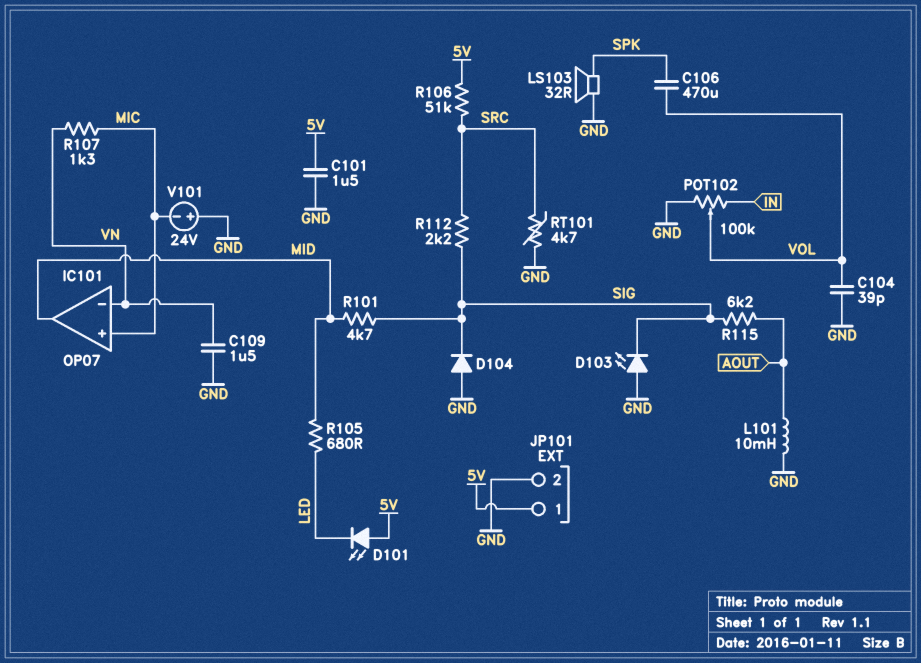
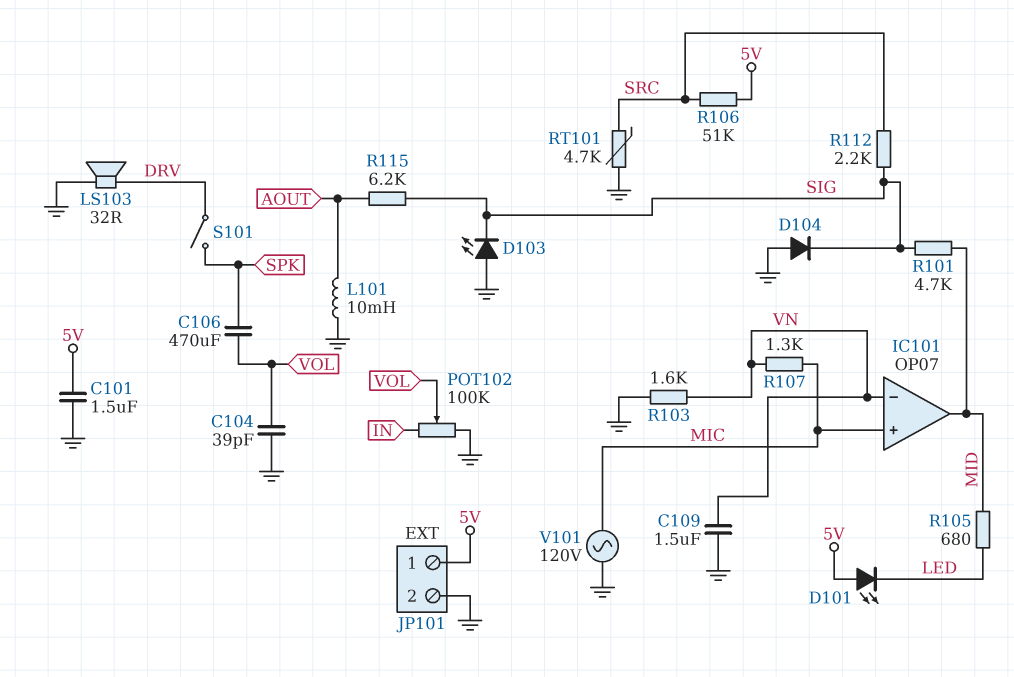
LS103: speaker 32R (GND, SPK) -> speaker 32R (DRV, GND)
R103: none -> 1.6k (GND, VN)
S101: none -> switch (DRV, SPK)
V101: 24V (plus GND, minus MIC) -> AC 120V (GND, MIC)

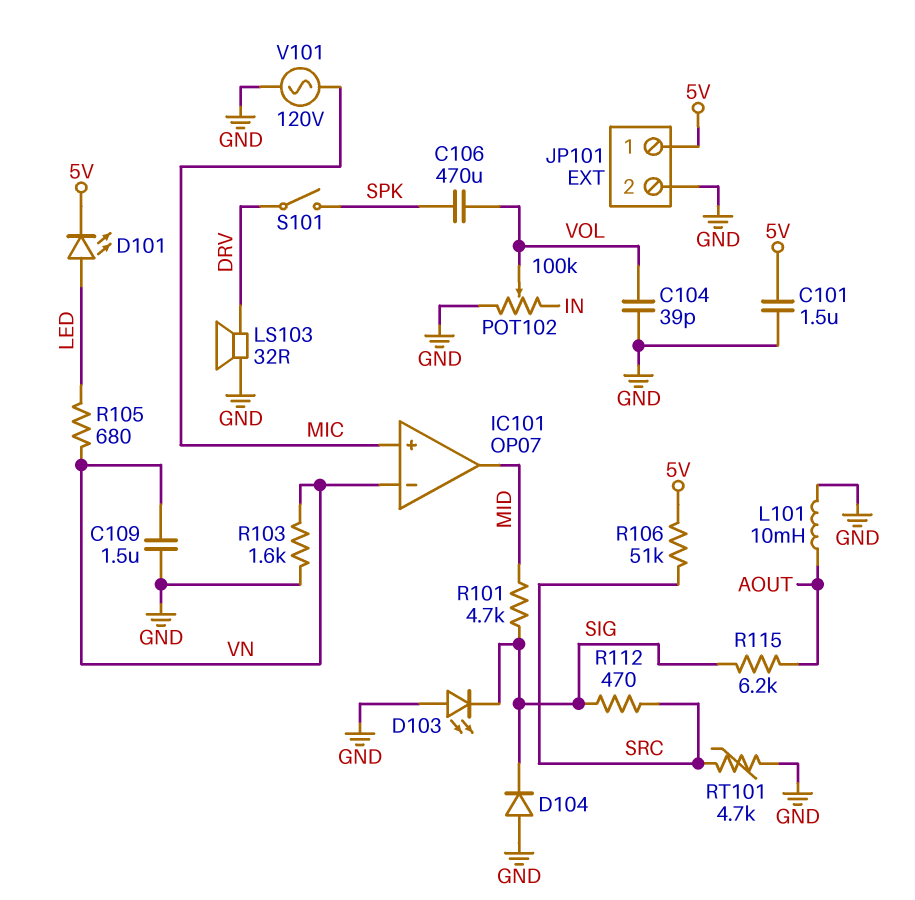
D101: LED (A 5V, K LED) -> LED (A LED, K 5V)
R105: 680 (LED, MID) -> 680 (LED, VN)
R107: 1.3k (MIC, VN) -> none
R112: 2.2k (SIG, SRC) -> 470 (SIG, SRC)

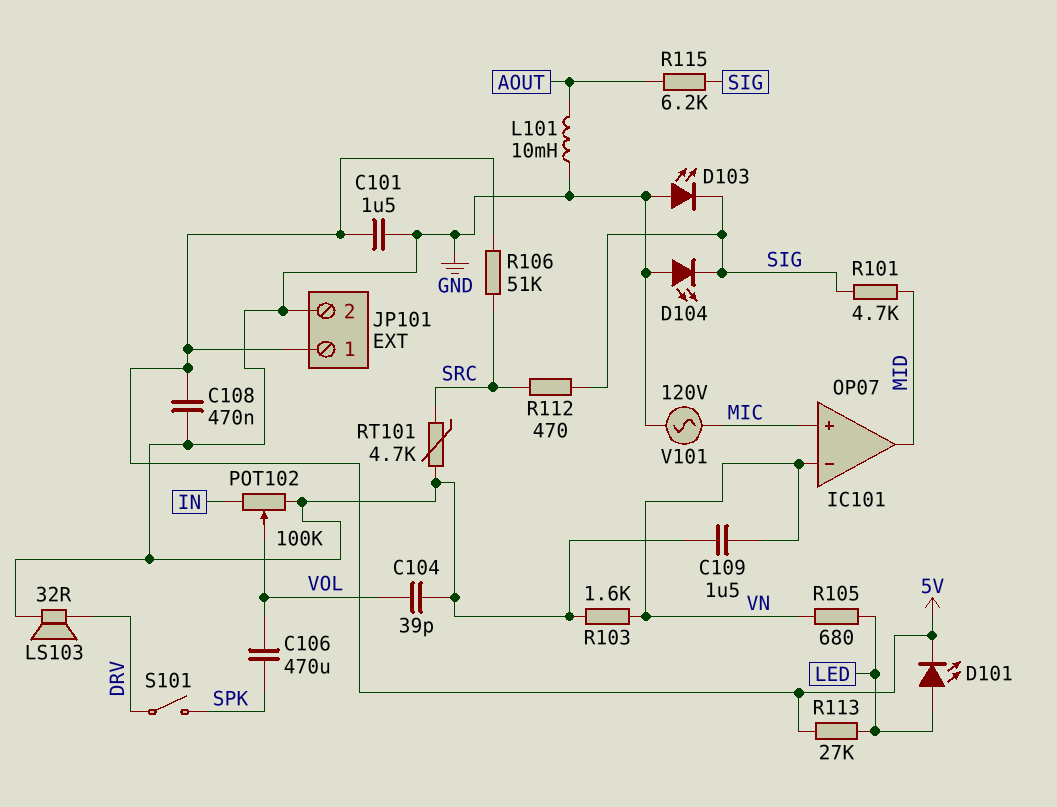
C108: none -> 470nF (5V, GND)
D104: diode (A GND, K SIG) -> LED (A GND, K SIG)
R113: none -> 27k (5V, LED)

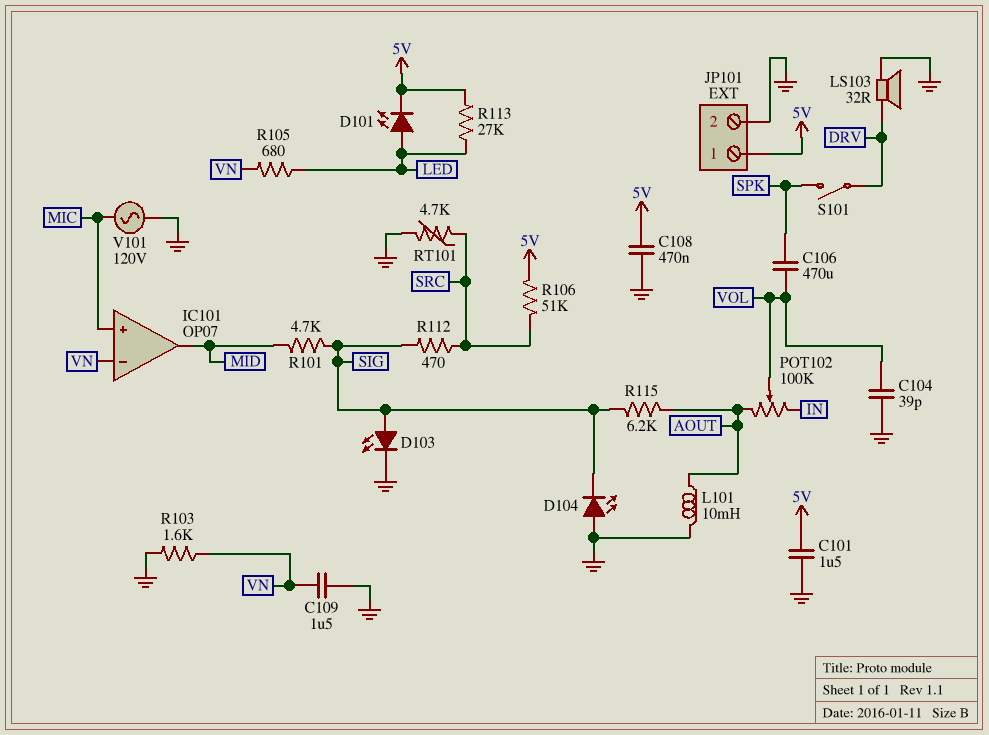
D103: LED (A GND, K SIG) -> LED (A SIG, K GND)
POT102: 100k (GND, IN, wiper VOL) -> 100k (AOUT, IN, wiper VOL)

